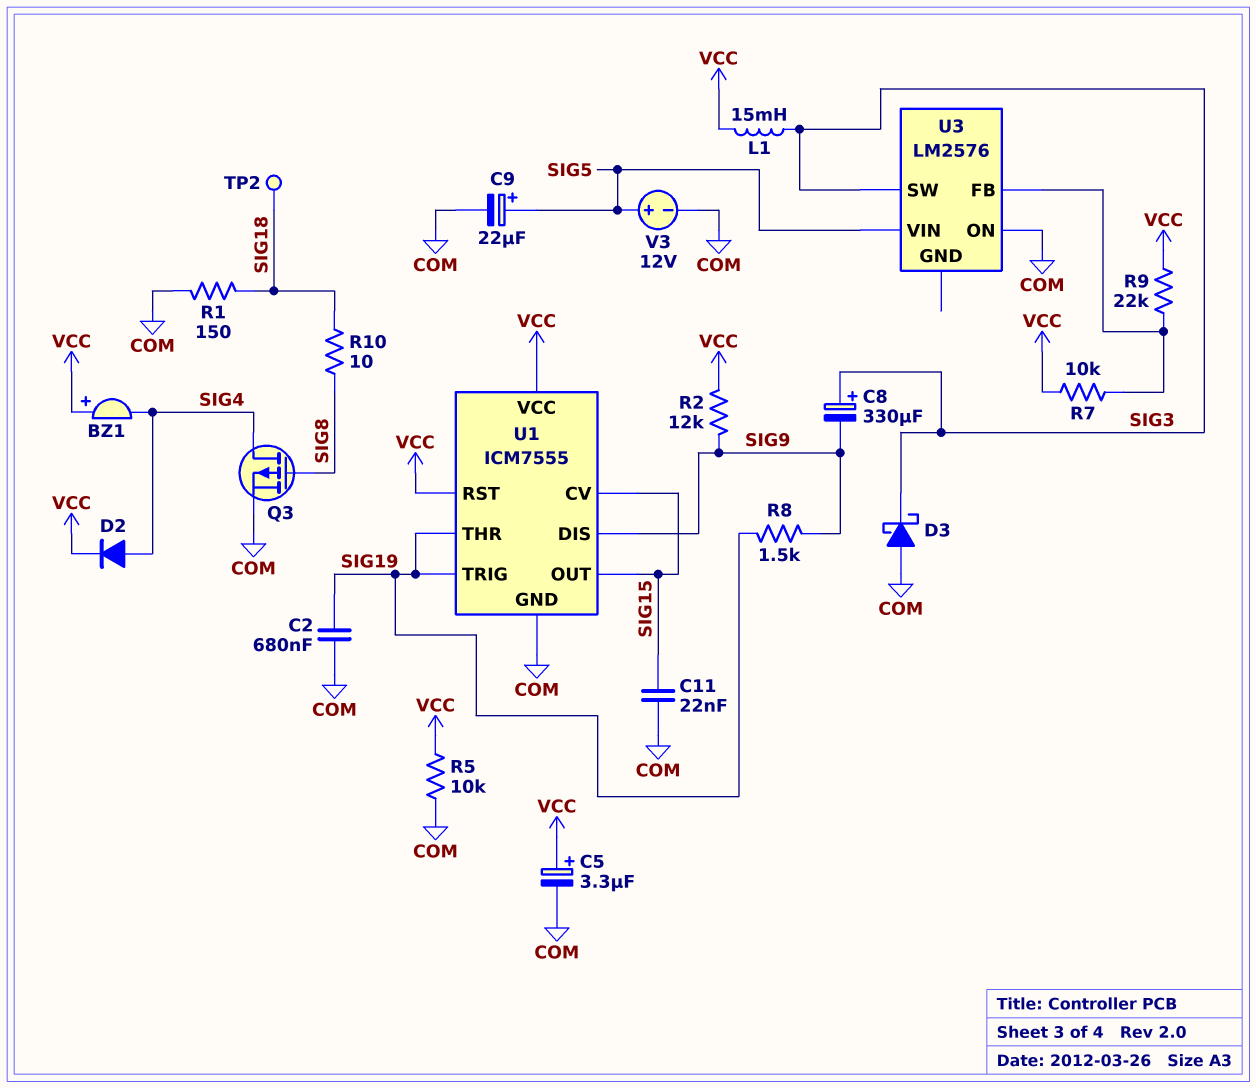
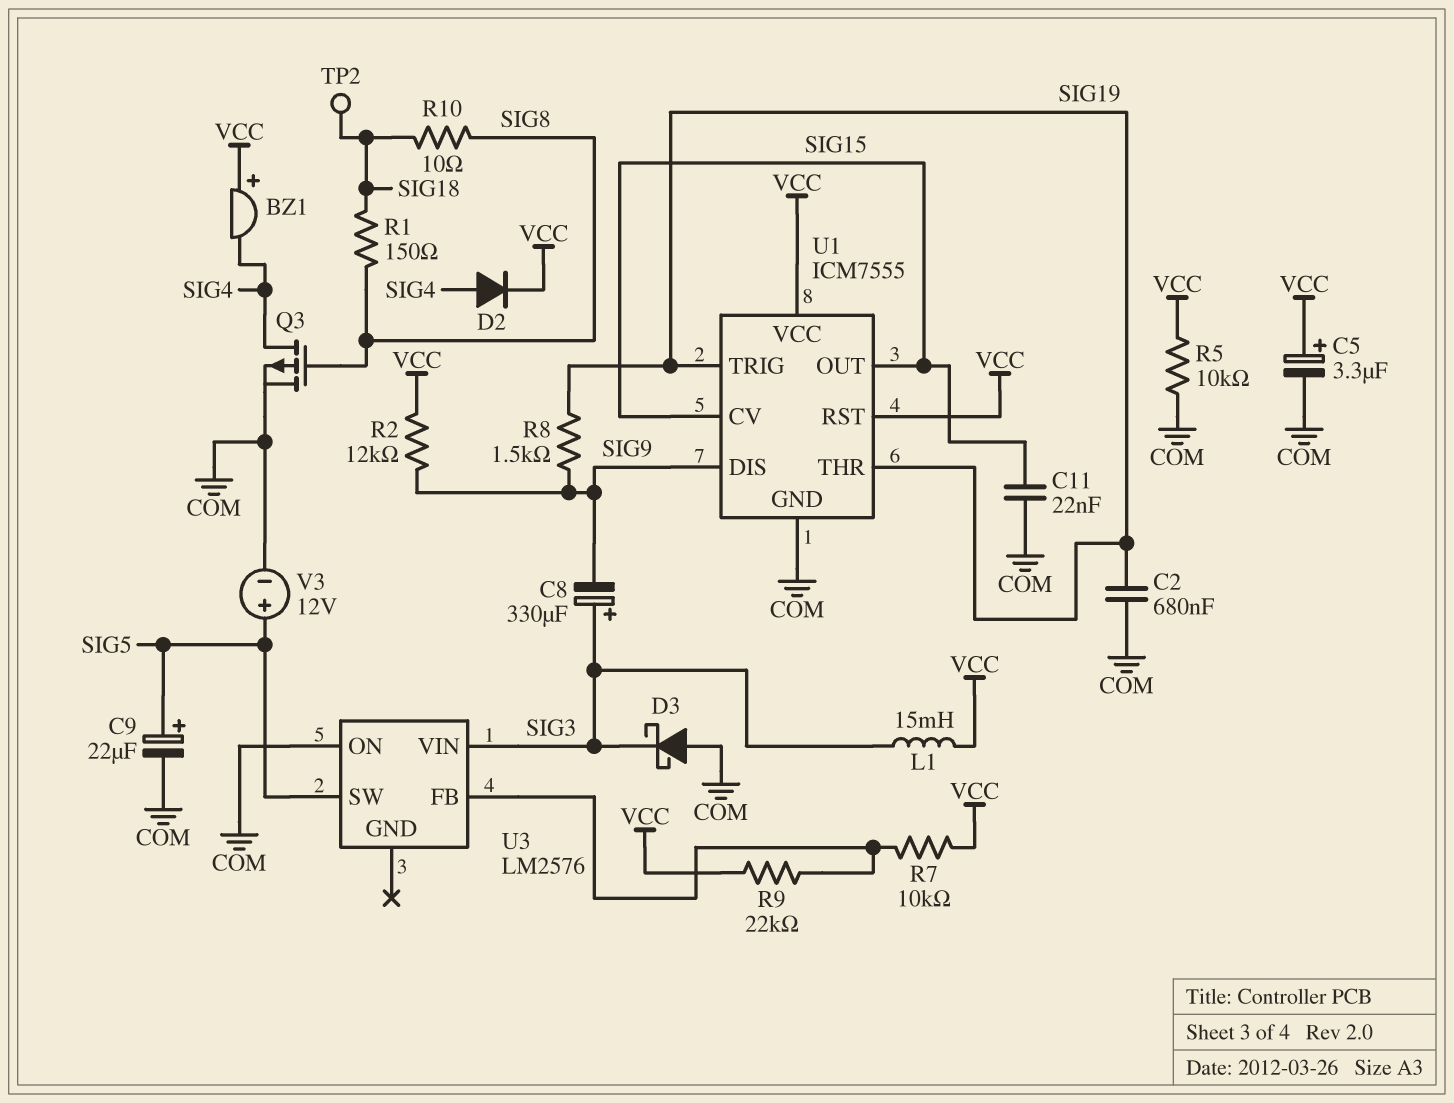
R1: 150 (COM, SIG18) -> 150 (SIG8, SIG18)
U3 pin SW: SIG3 -> SIG5
U3 pin VIN: SIG5 -> SIG3

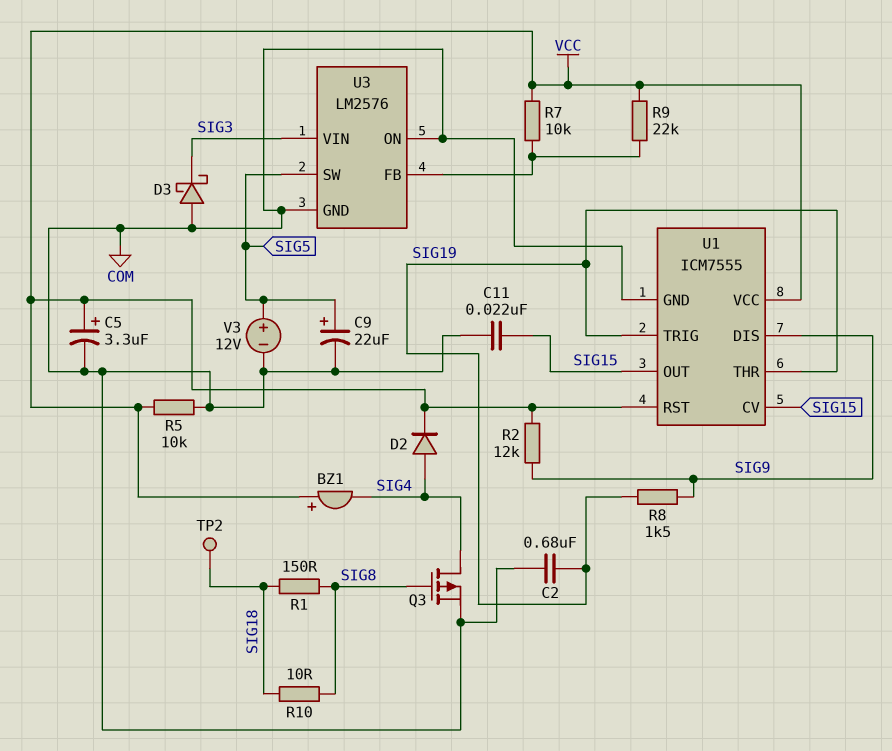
C8: 330uF (plus SIG3, minus SIG9) -> none
L1: 15mH (SIG3, VCC) -> none
U3 pin GND: none -> COM

